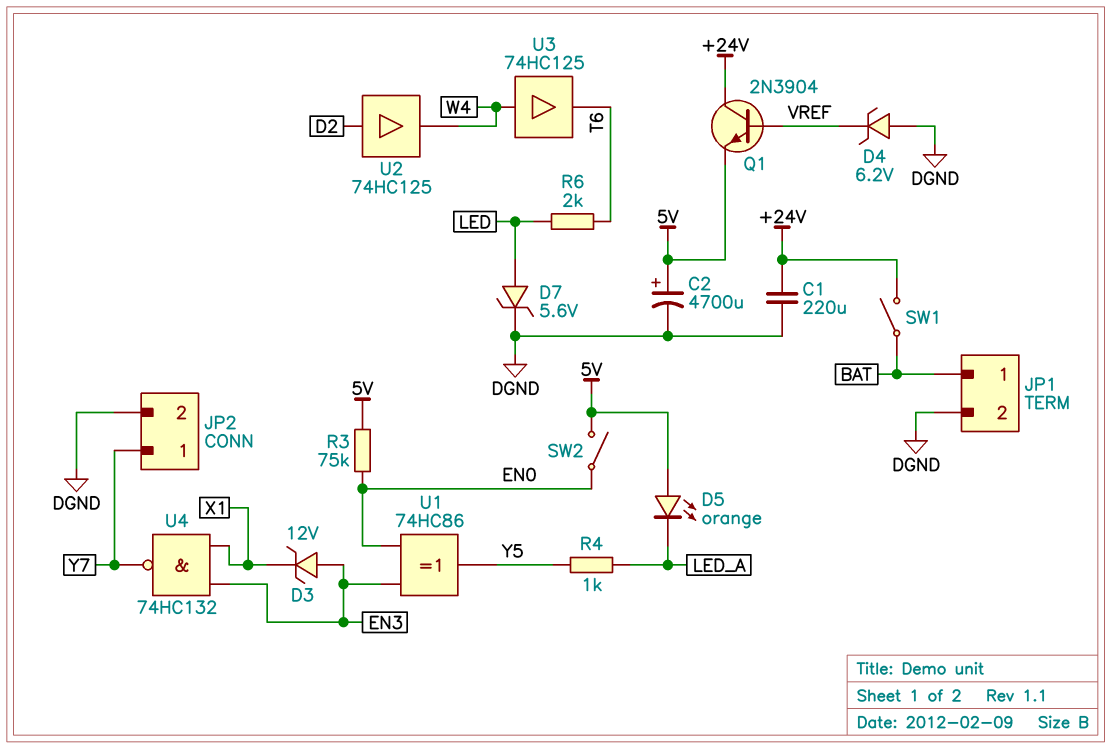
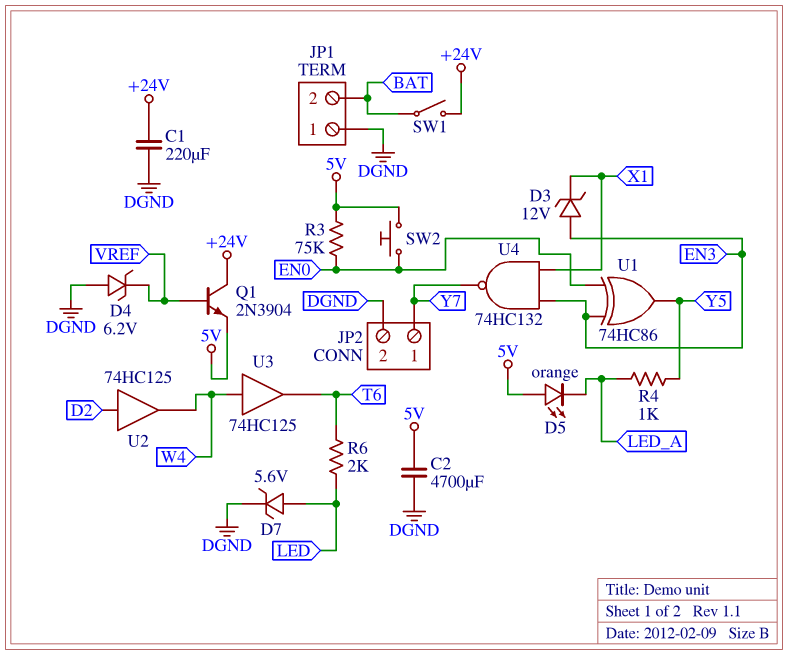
C2: 4700uF (plus 5V, minus DGND) -> 4700uF (5V, DGND)
JP1 pin 1: BAT -> DGND
JP1 pin 2: DGND -> BAT
SW2: switch (5V, EN0) -> button (5V, EN0)

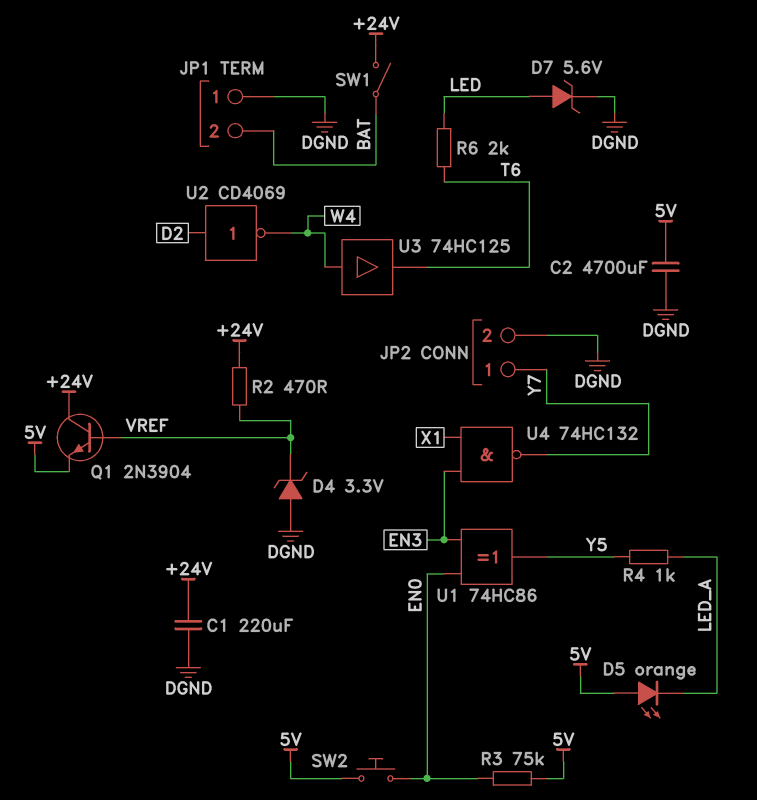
D3: zener 12V (A EN3, K X1) -> none
D4: zener 6.2V (A DGND, K VREF) -> zener 3.3V (A DGND, K VREF)
R2: none -> 470 (+24V, VREF)
U2: buffer 74HC125 (in D2, out W4) -> NOT CD4069 (in D2, out W4)

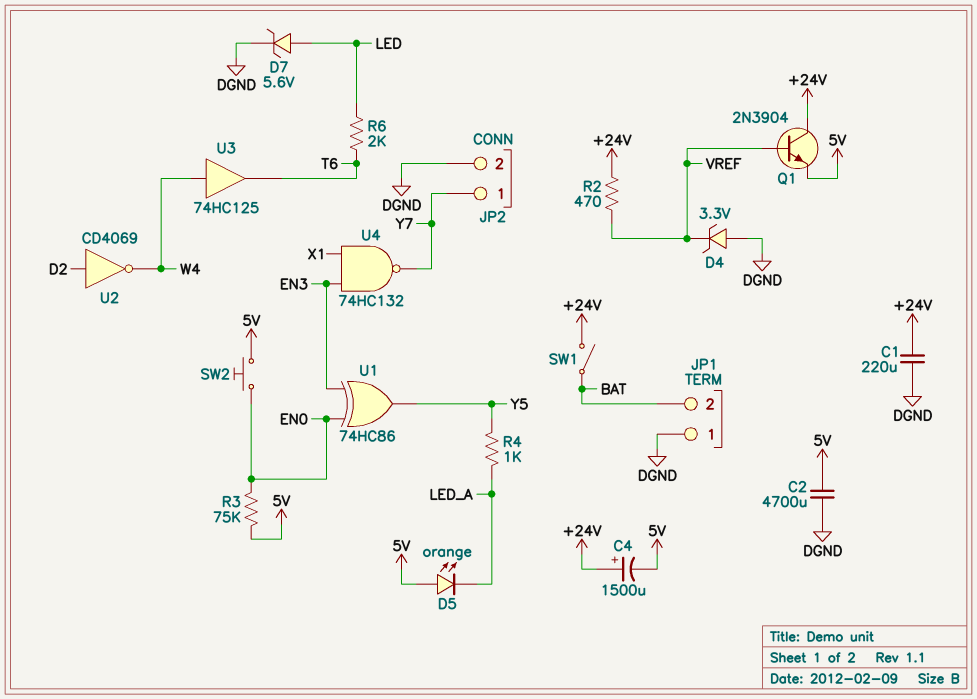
C4: none -> 1500uF (plus +24V, minus 5V)

